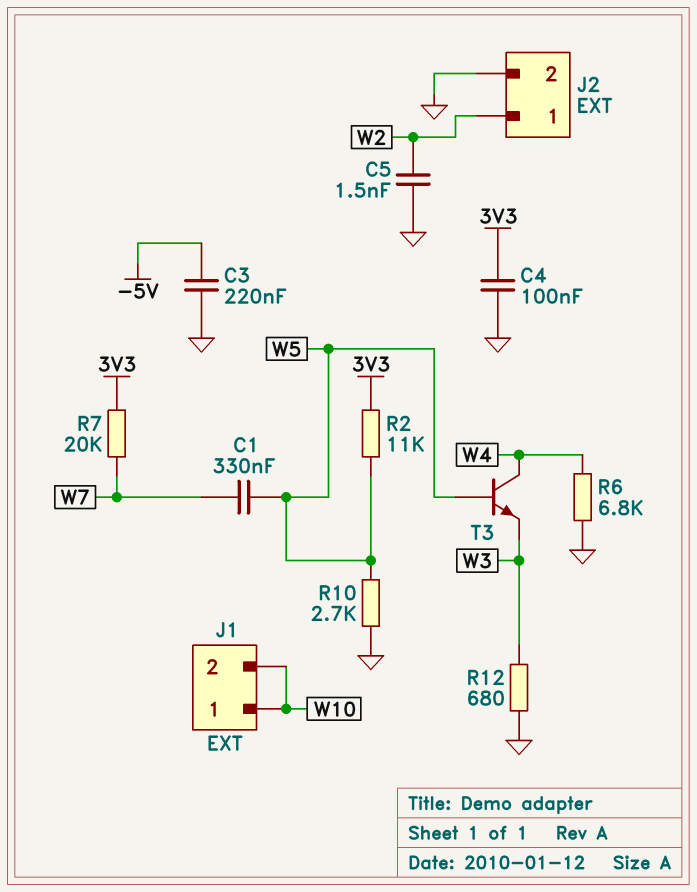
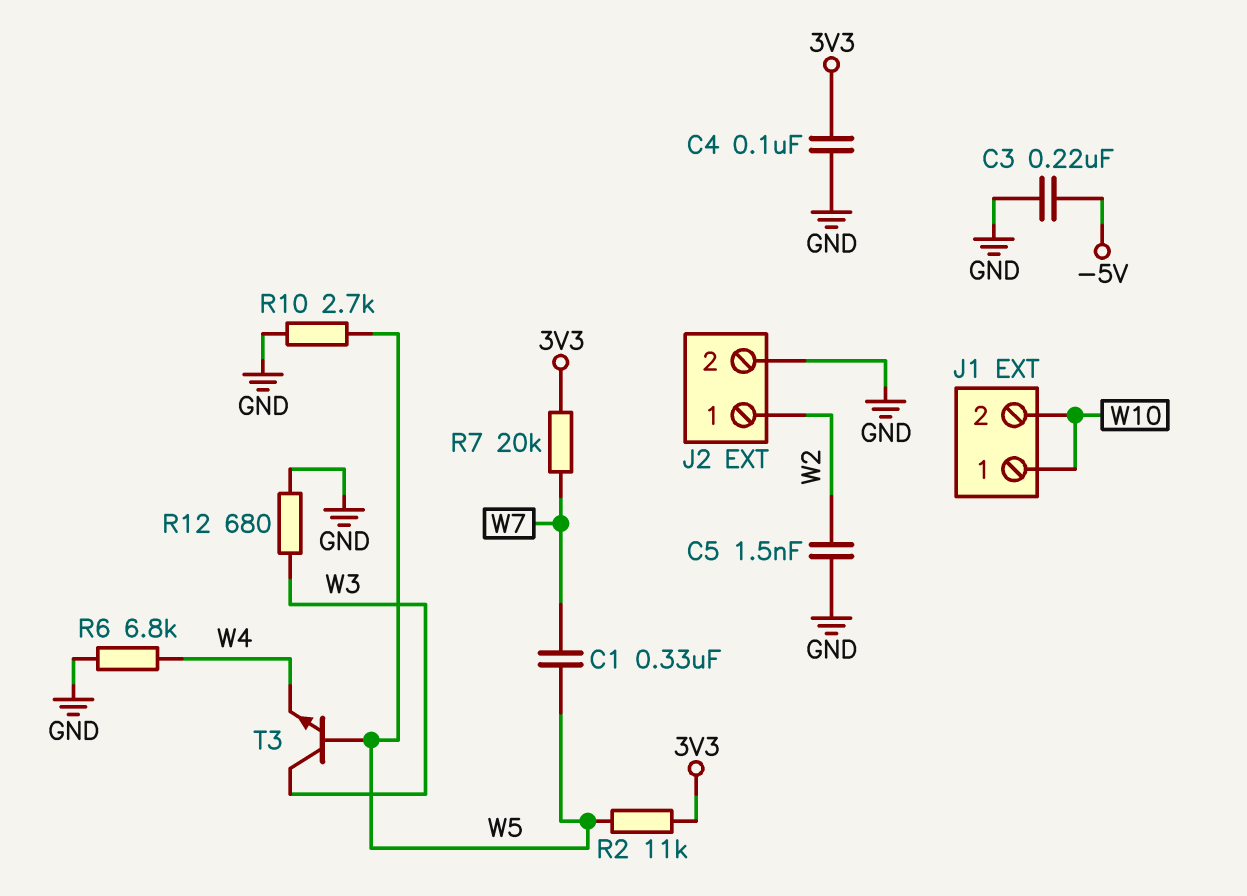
T3: NPN (B W5, C W4, E W3) -> NPN (B W5, C W3, E W4)

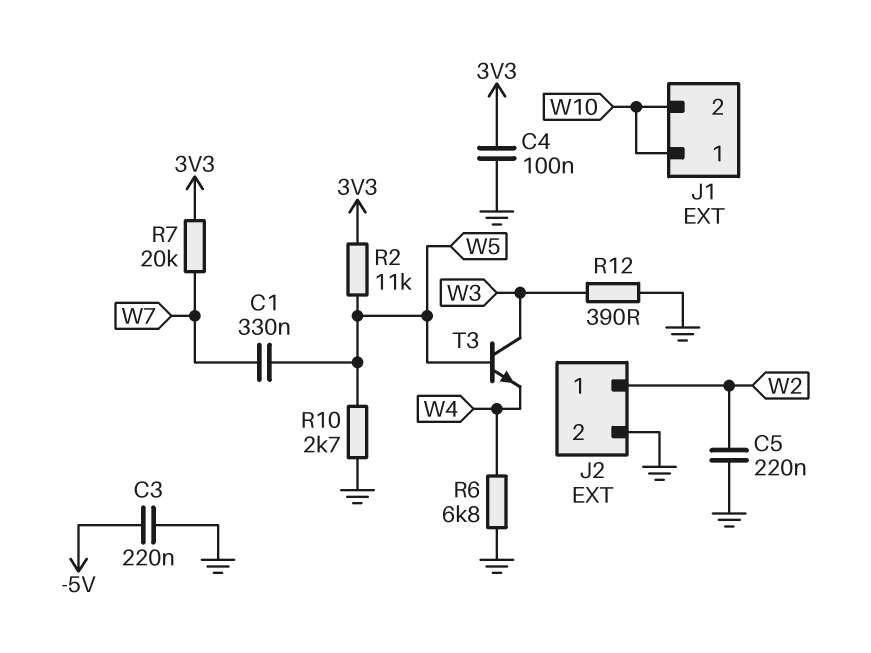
C5: 1.5nF (GND, W2) -> 220nF (GND, W2)
R12: 680 (GND, W3) -> 390 (GND, W3)

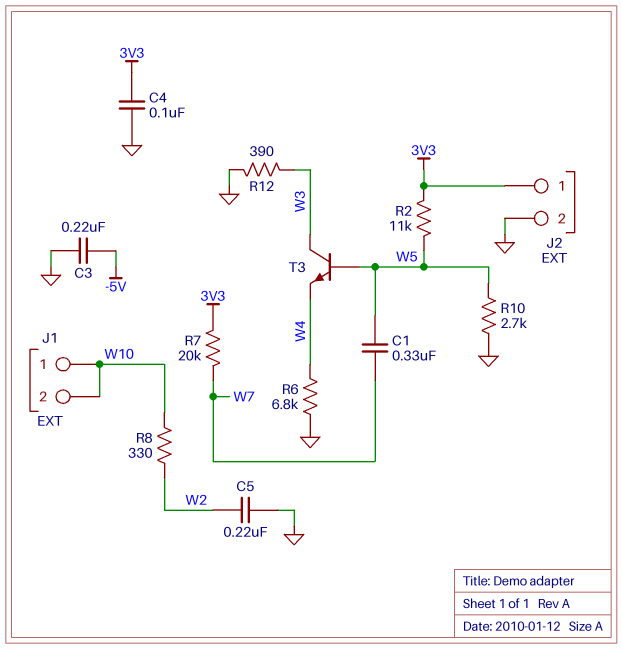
J2 pin 1: W2 -> 3V3
R8: none -> 330 (W2, W10)

